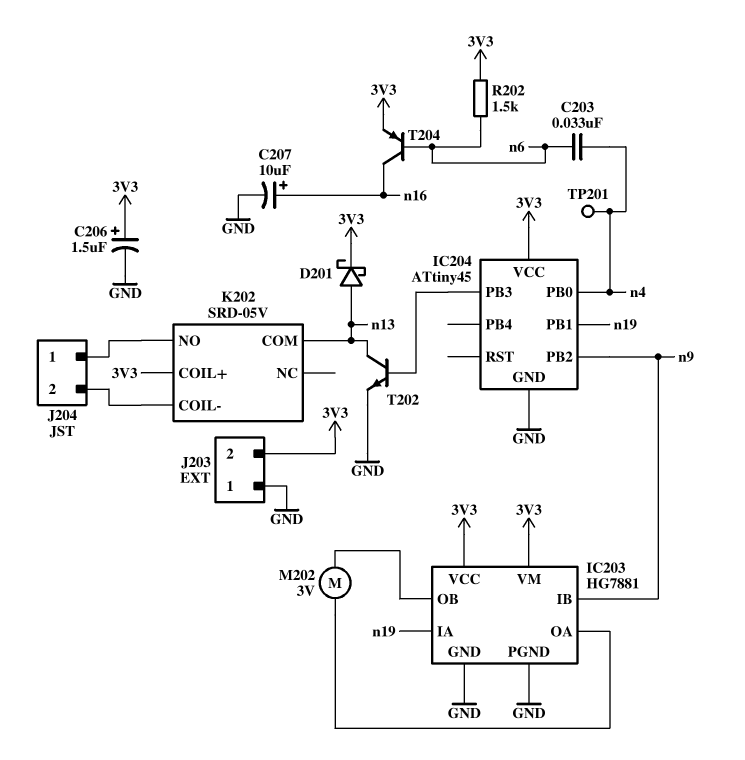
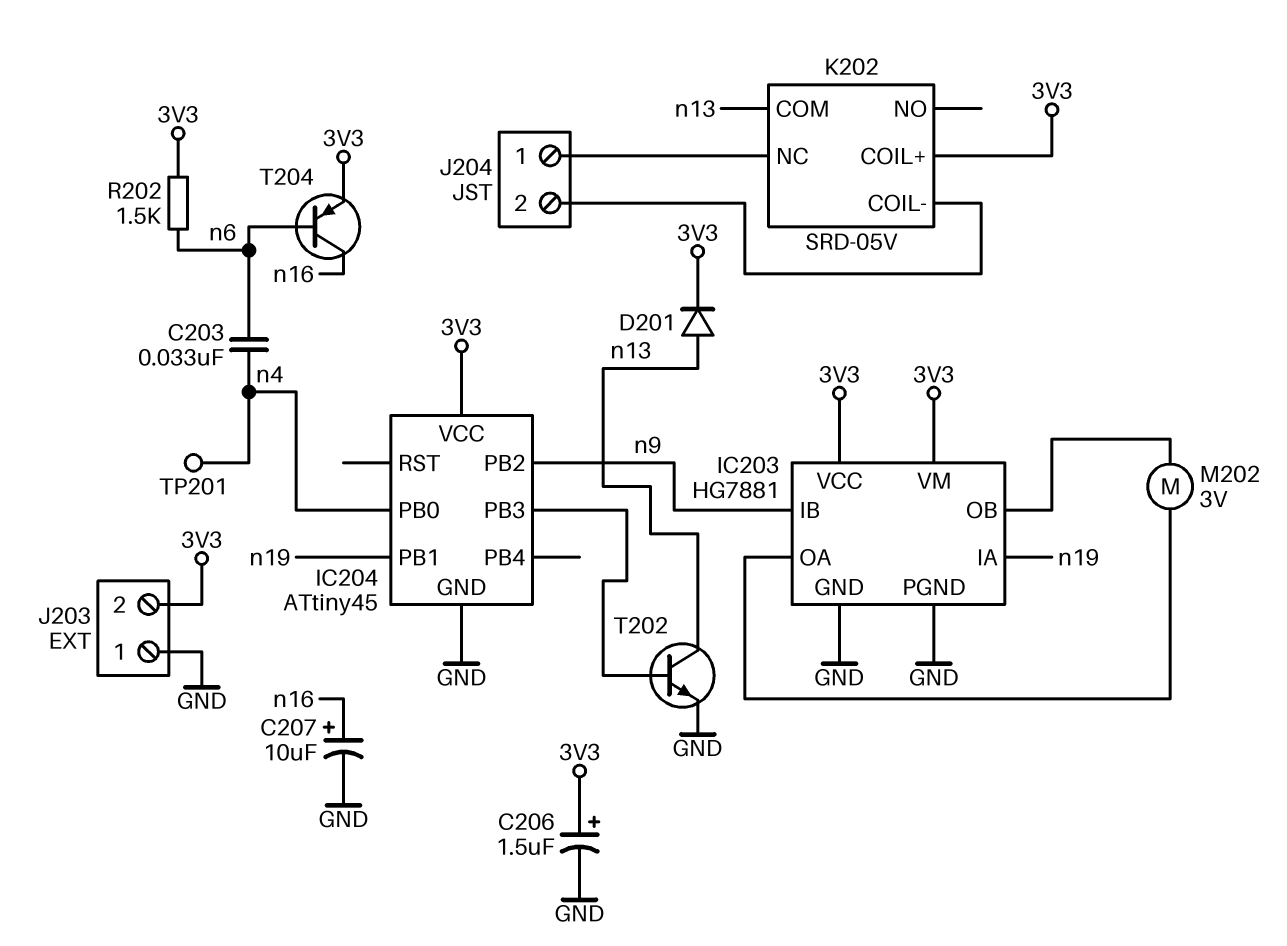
D201: schottky (A n13, K 3V3) -> diode (A n13, K 3V3)
K202 pin NC: none -> J204/1
K202 pin NO: J204/1 -> none

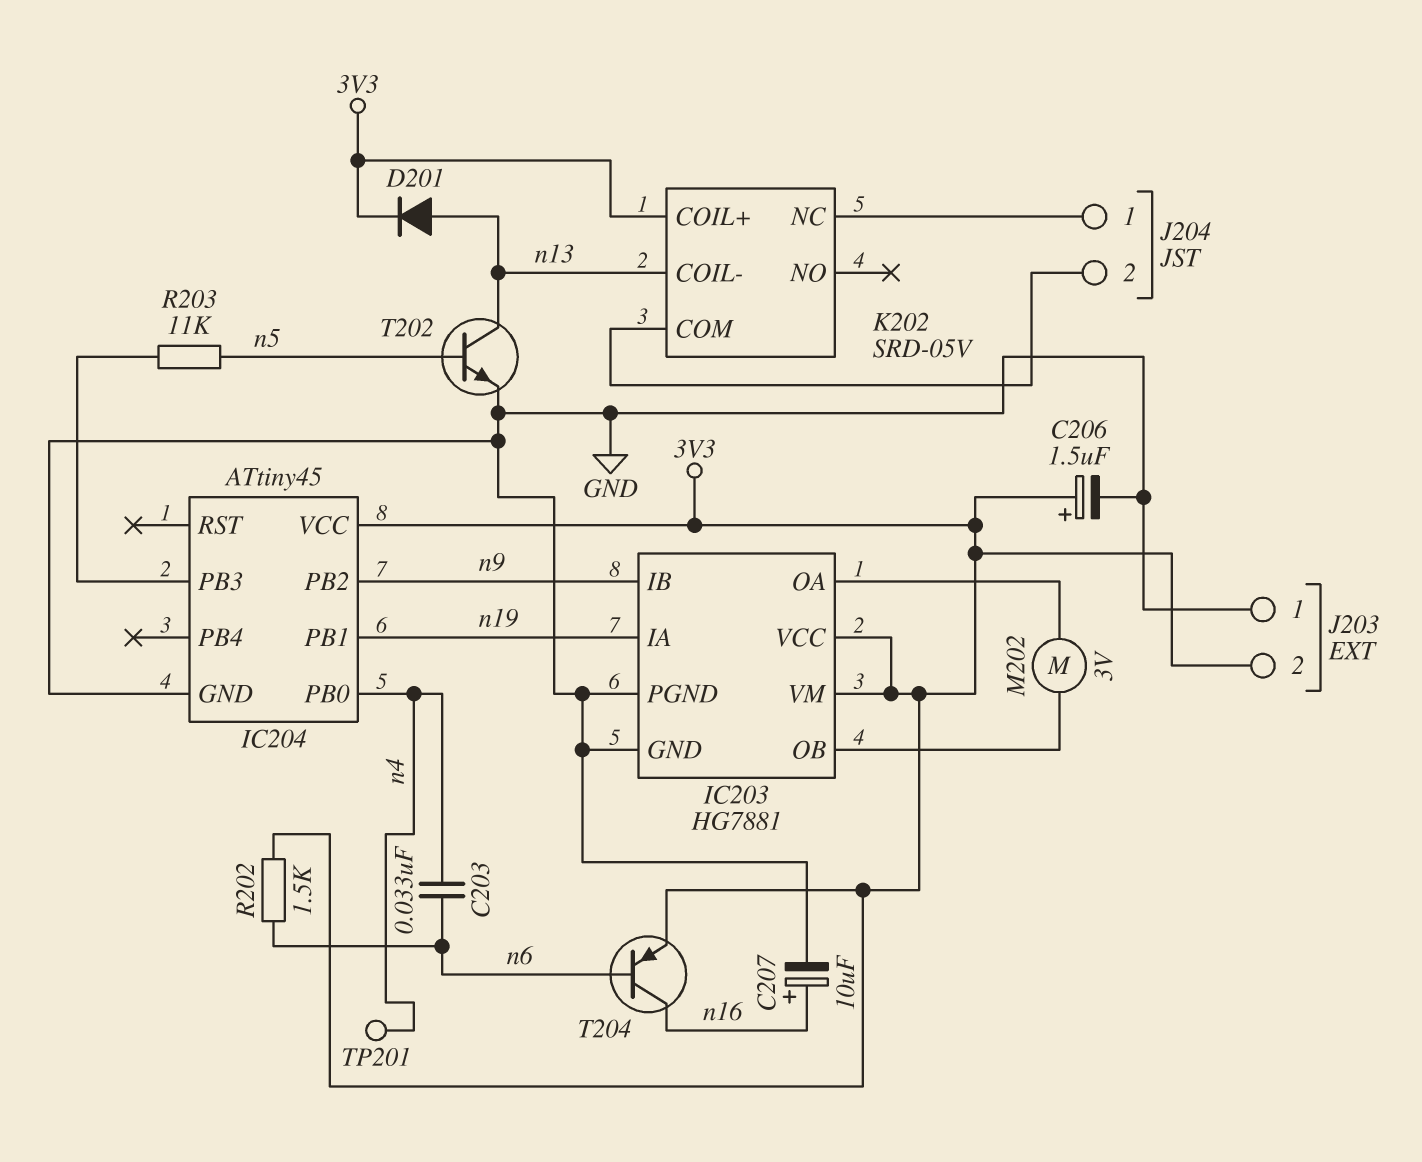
K202 pin COIL-: J204/2 -> n13
K202 pin COM: n13 -> J204/2
R203: none -> 11k (IC204/PB3, n5)
T202: NPN (B IC204/PB3, C n13, E GND) -> NPN (B n5, C n13, E GND)

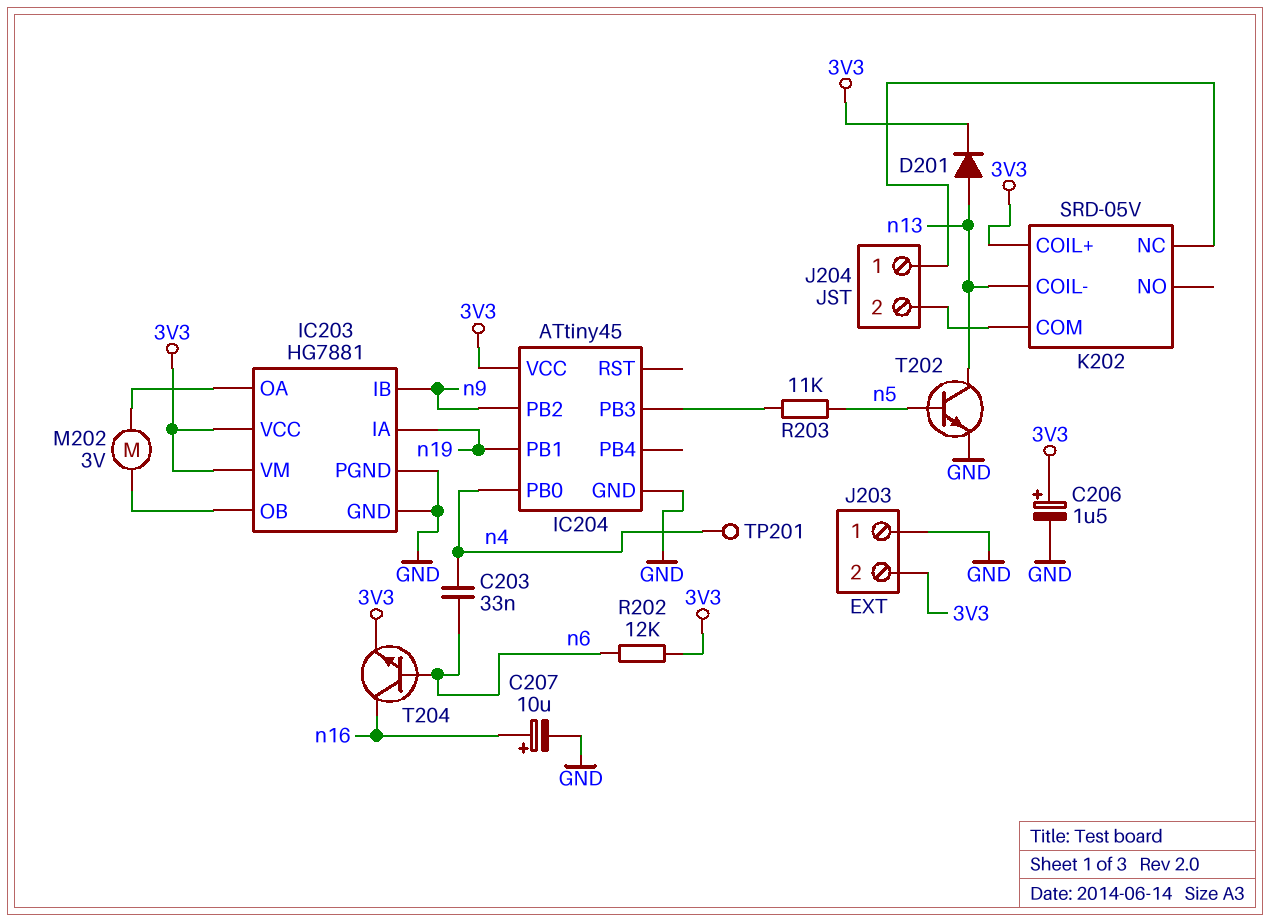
R202: 1.5k (3V3, n6) -> 12k (3V3, n6)
T204: PNP (B n6, C n16, E 3V3) -> NPN (B n6, C n16, E 3V3)

